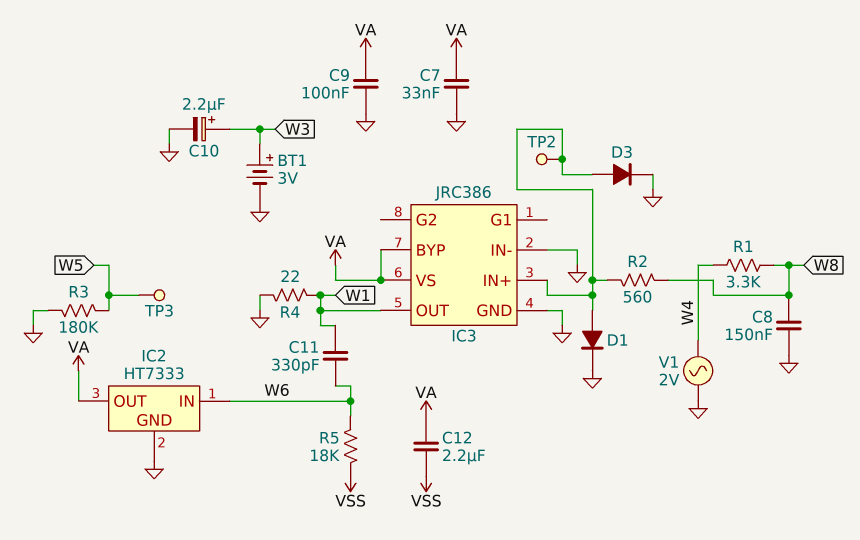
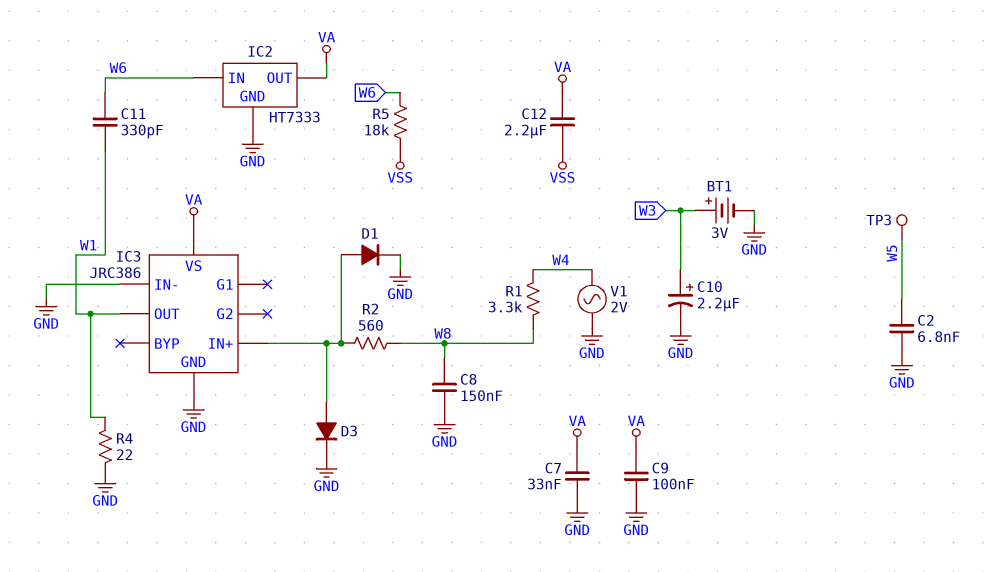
C2: none -> 6.8nF (GND, W5)
IC3 pin BYP: VA -> none
R3: 180k (GND, W5) -> none
TP2: test point (IC3/IN+) -> none

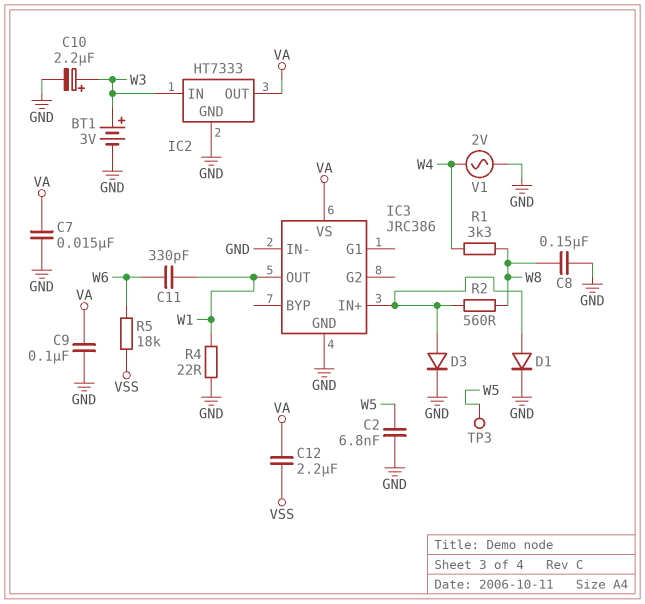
C7: 33nF (GND, VA) -> 15nF (GND, VA)
IC2 pin IN: W6 -> W3

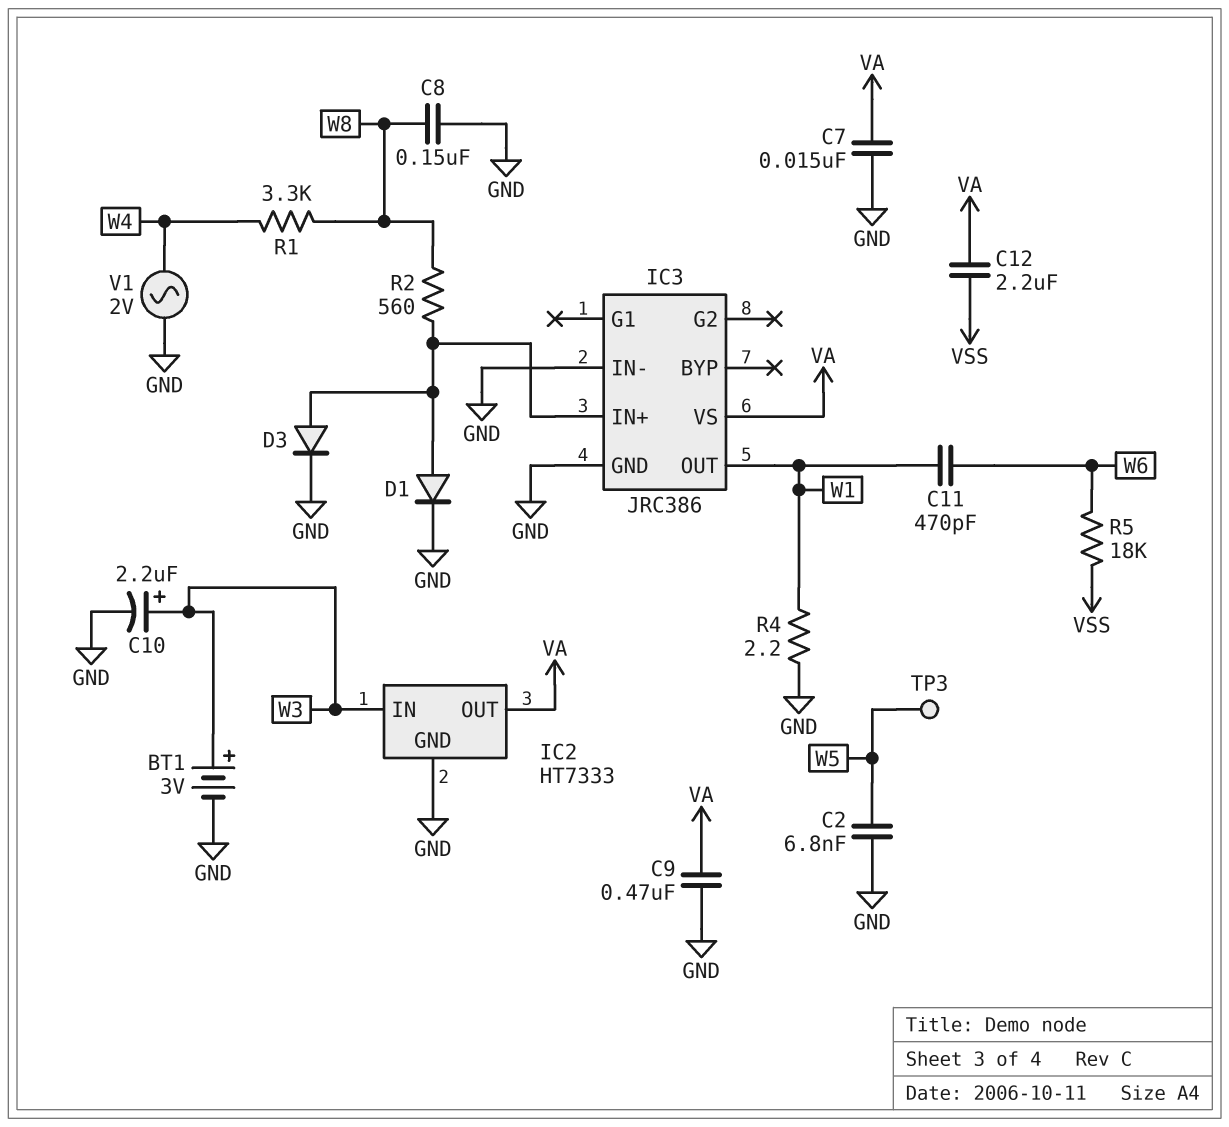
C9: 100nF (GND, VA) -> 470nF (GND, VA)
C11: 330pF (W1, W6) -> 470pF (W1, W6)
R4: 22 (GND, W1) -> 2.2 (GND, W1)

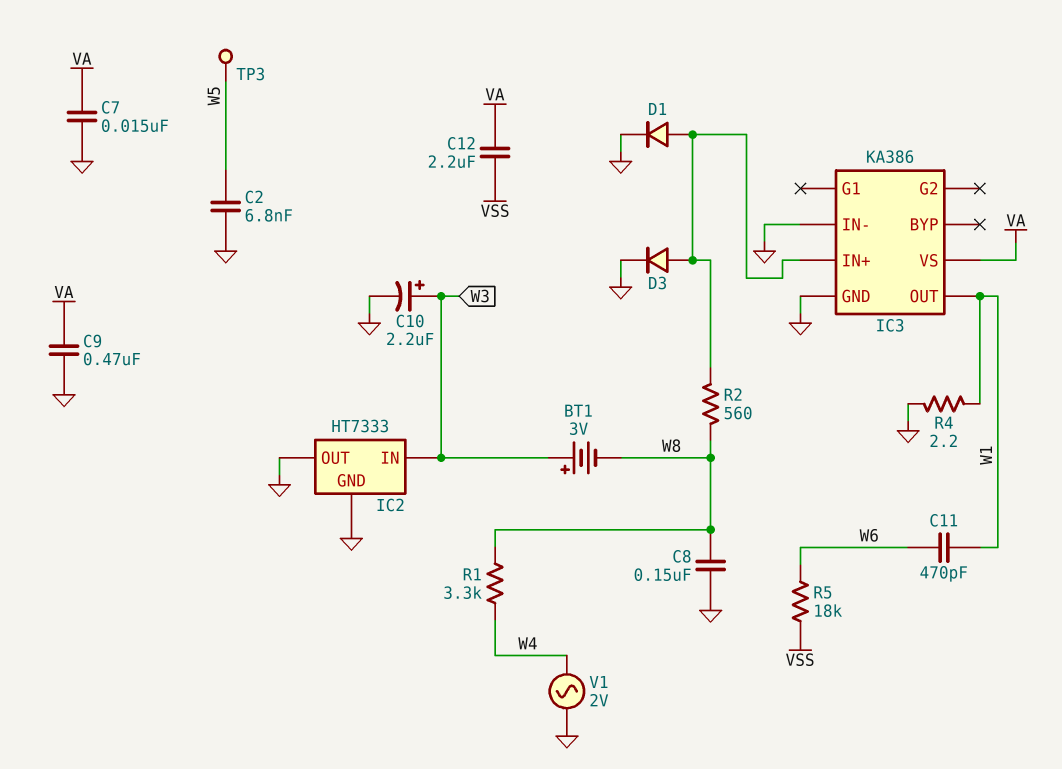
BT1: 3V (plus W3, minus GND) -> 3V (plus W3, minus W8)
IC2 pin OUT: VA -> GND
IC3: JRC386 -> KA386

